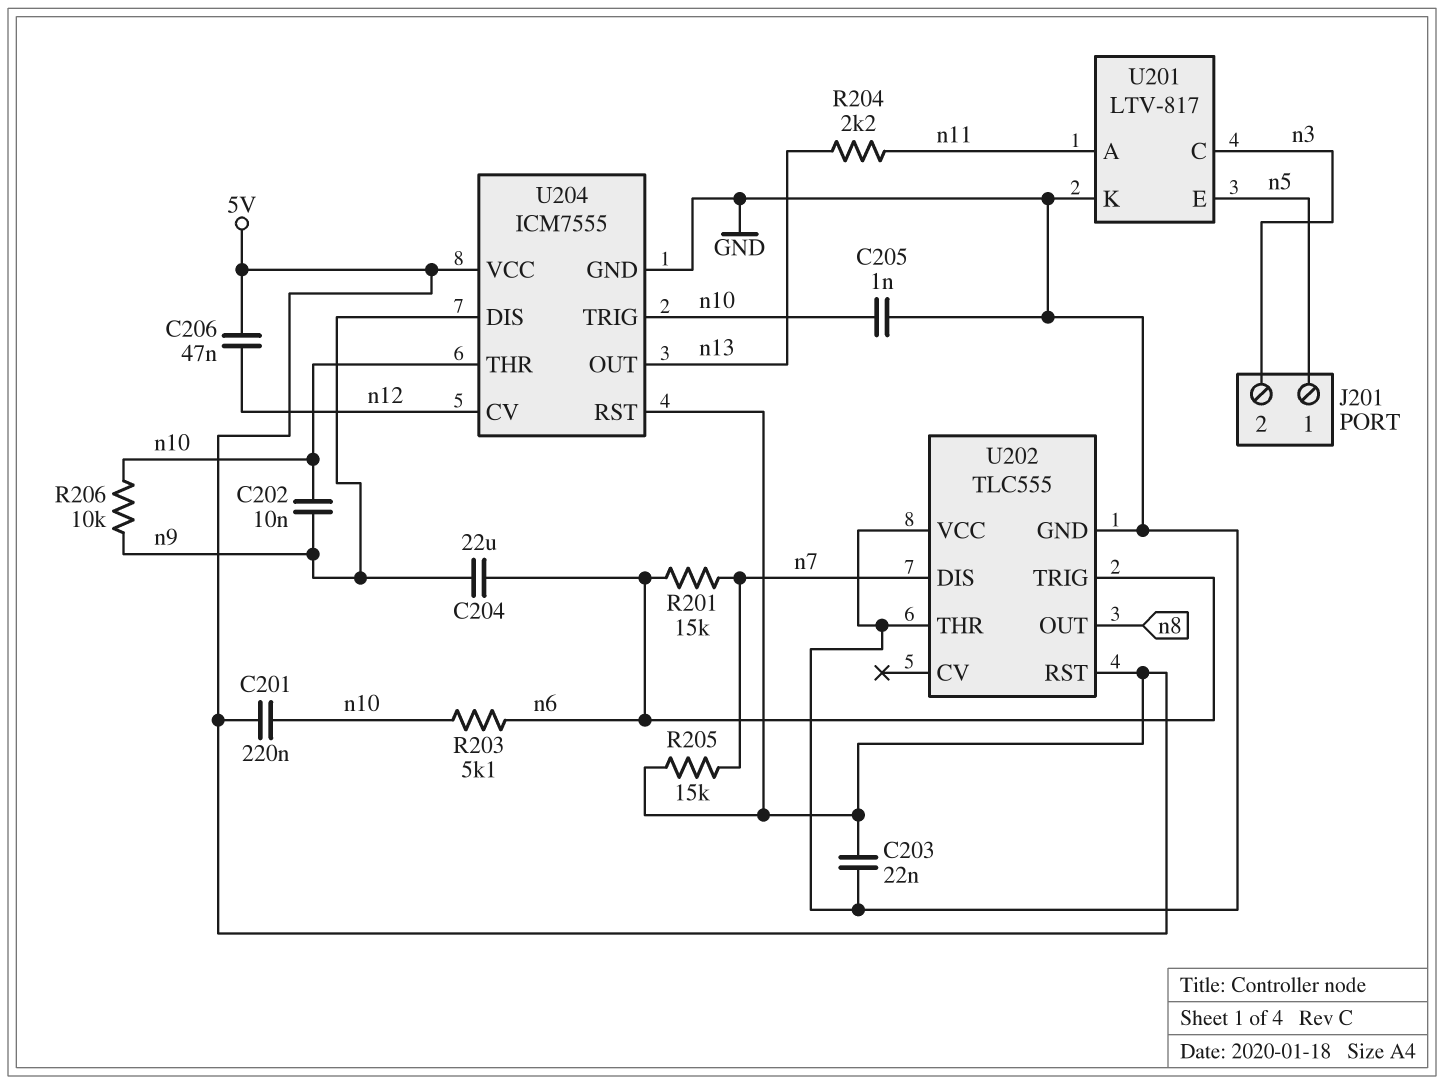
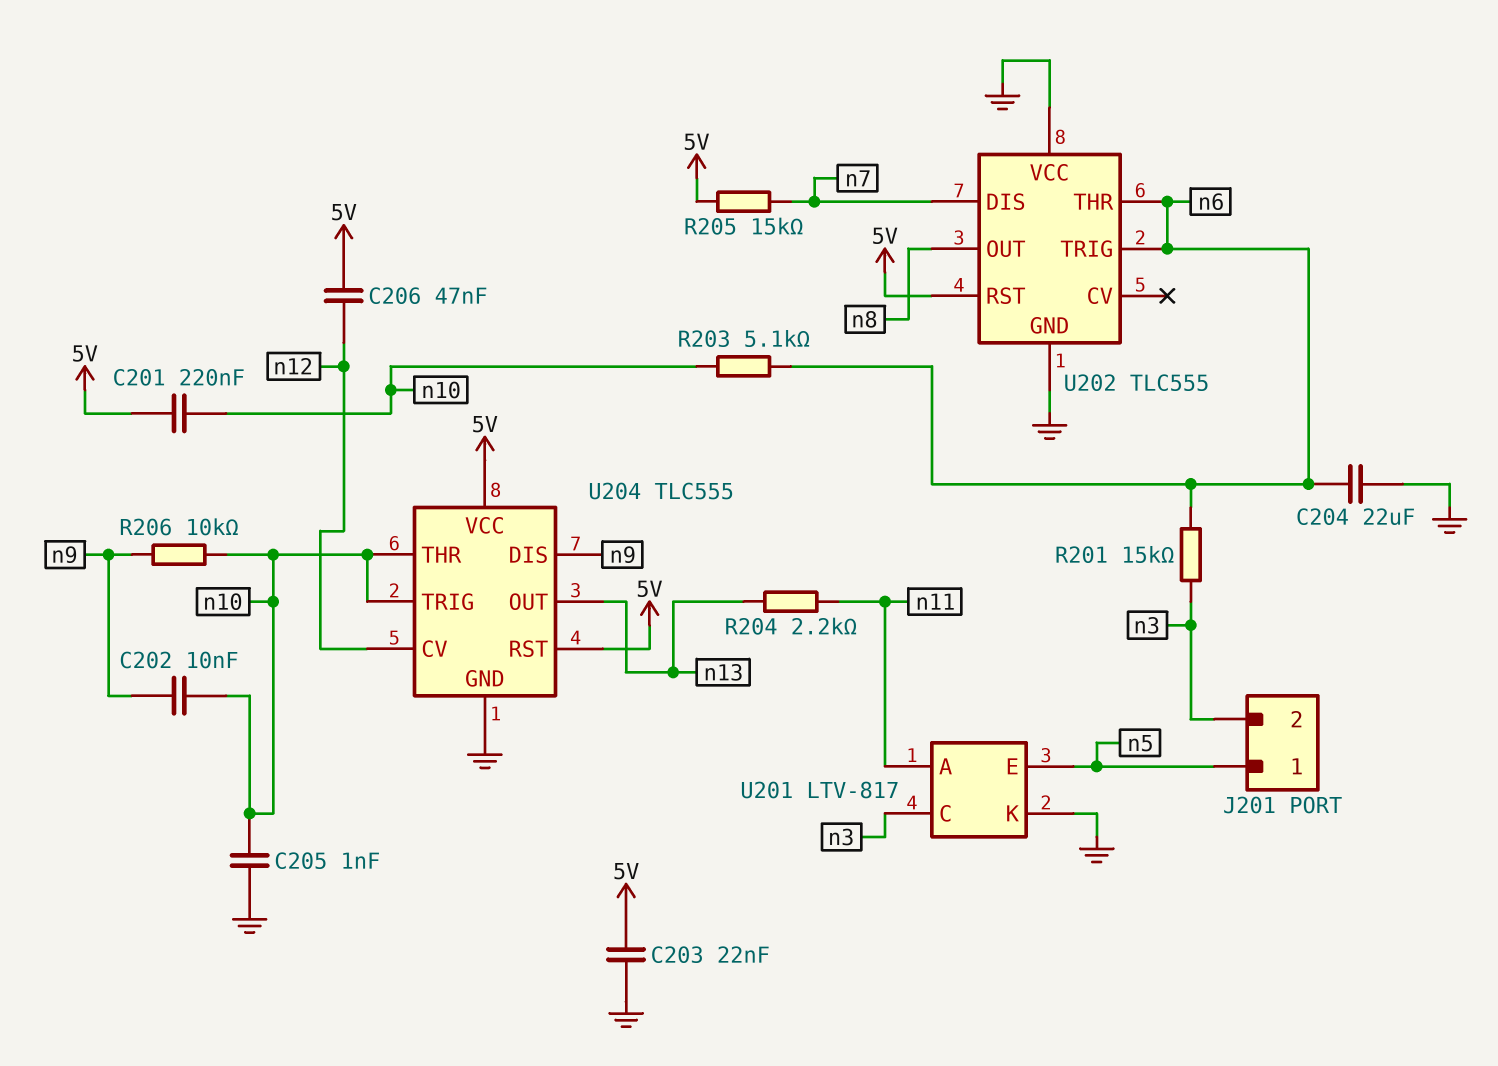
C204: 22uF (n6, n9) -> 22uF (GND, n6)
R201: 15k (n6, n7) -> 15k (n3, n6)
U202 pin THR: GND -> n6
U204: ICM7555 -> TLC555

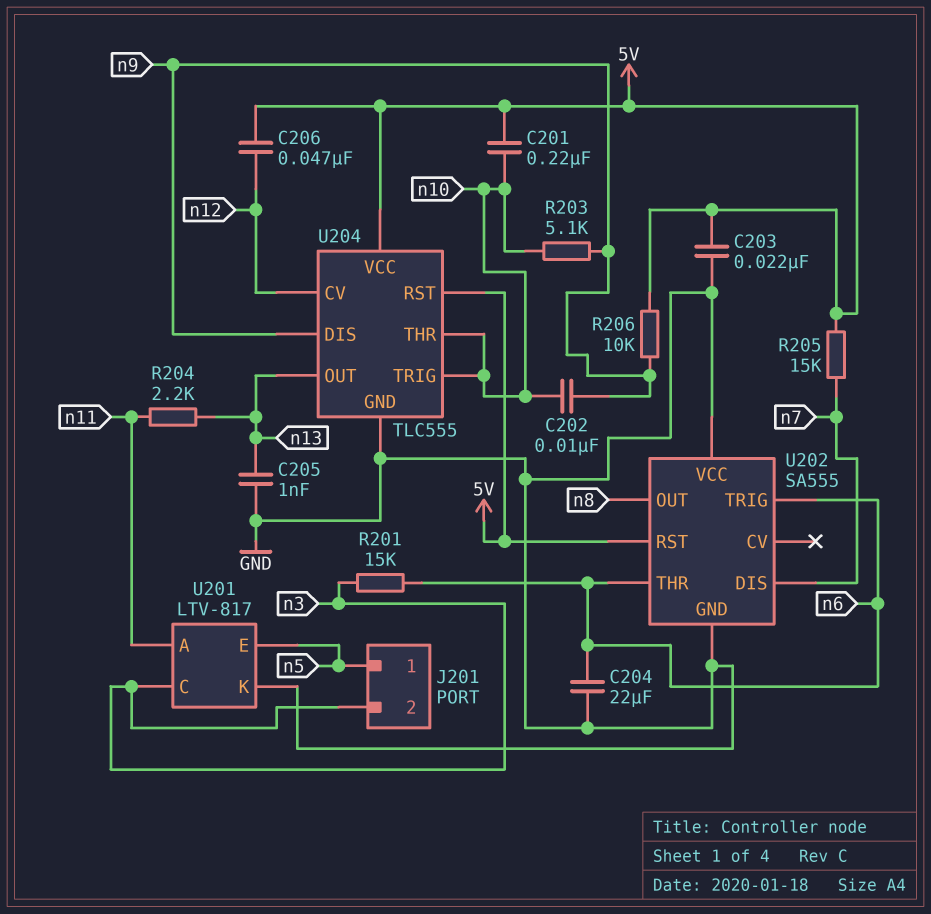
C205: 1nF (GND, n10) -> 1nF (GND, n13)
R203: 5.1k (n6, n10) -> 5.1k (n9, n10)
R206: 10k (n9, n10) -> 10k (5V, n9)
U202: TLC555 -> SA555

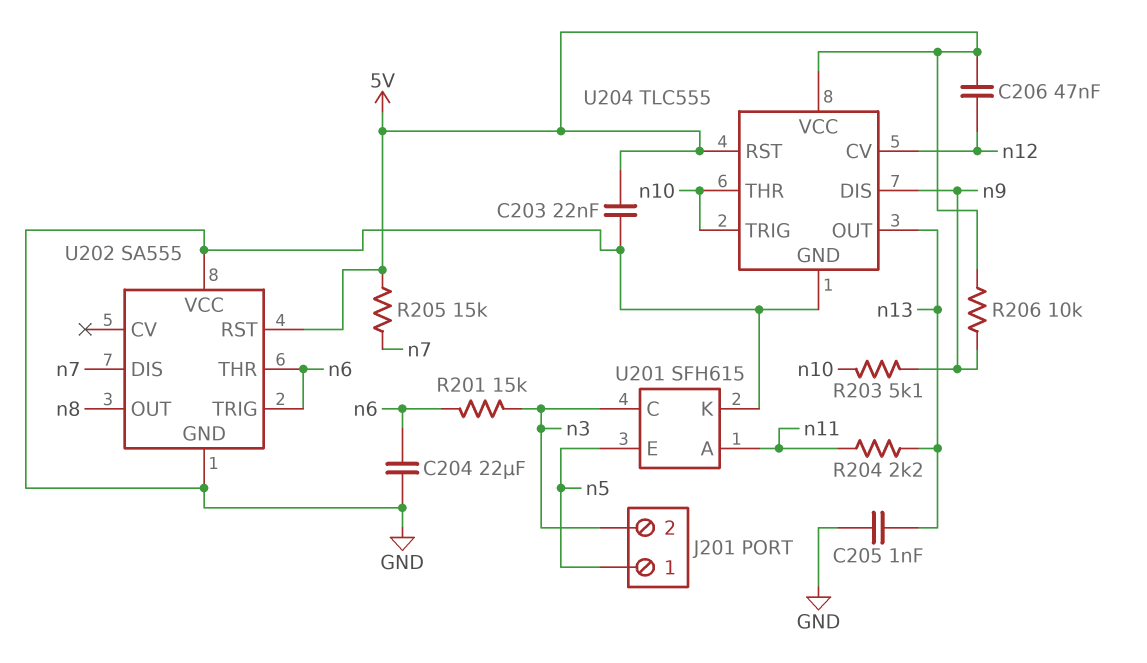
C201: 220nF (5V, n10) -> none
C202: 10nF (n9, n10) -> none
U201: LTV-817 -> SFH615

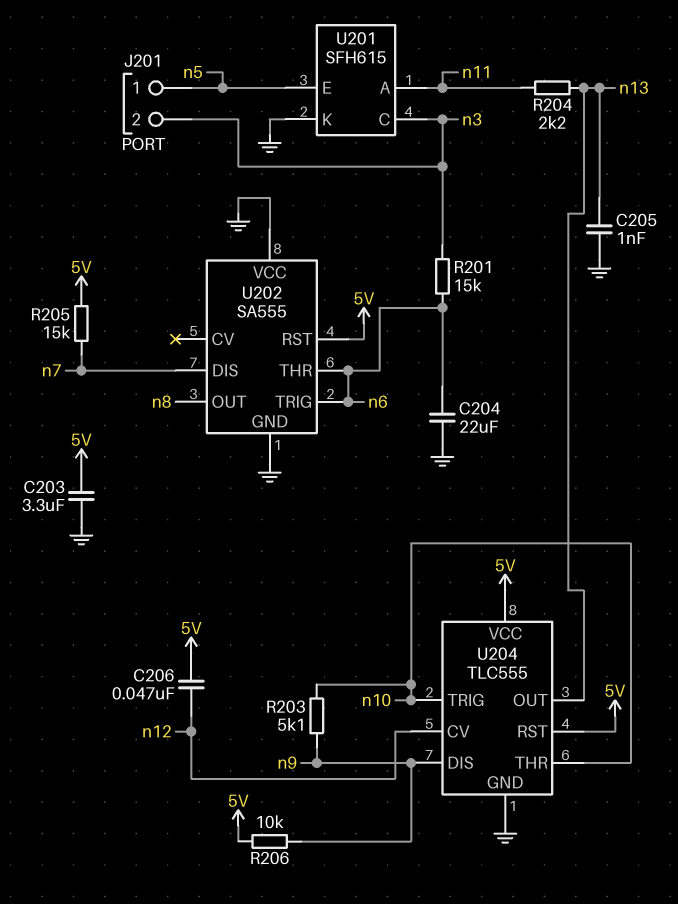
C203: 22nF (5V, GND) -> 3.3uF (5V, GND)

